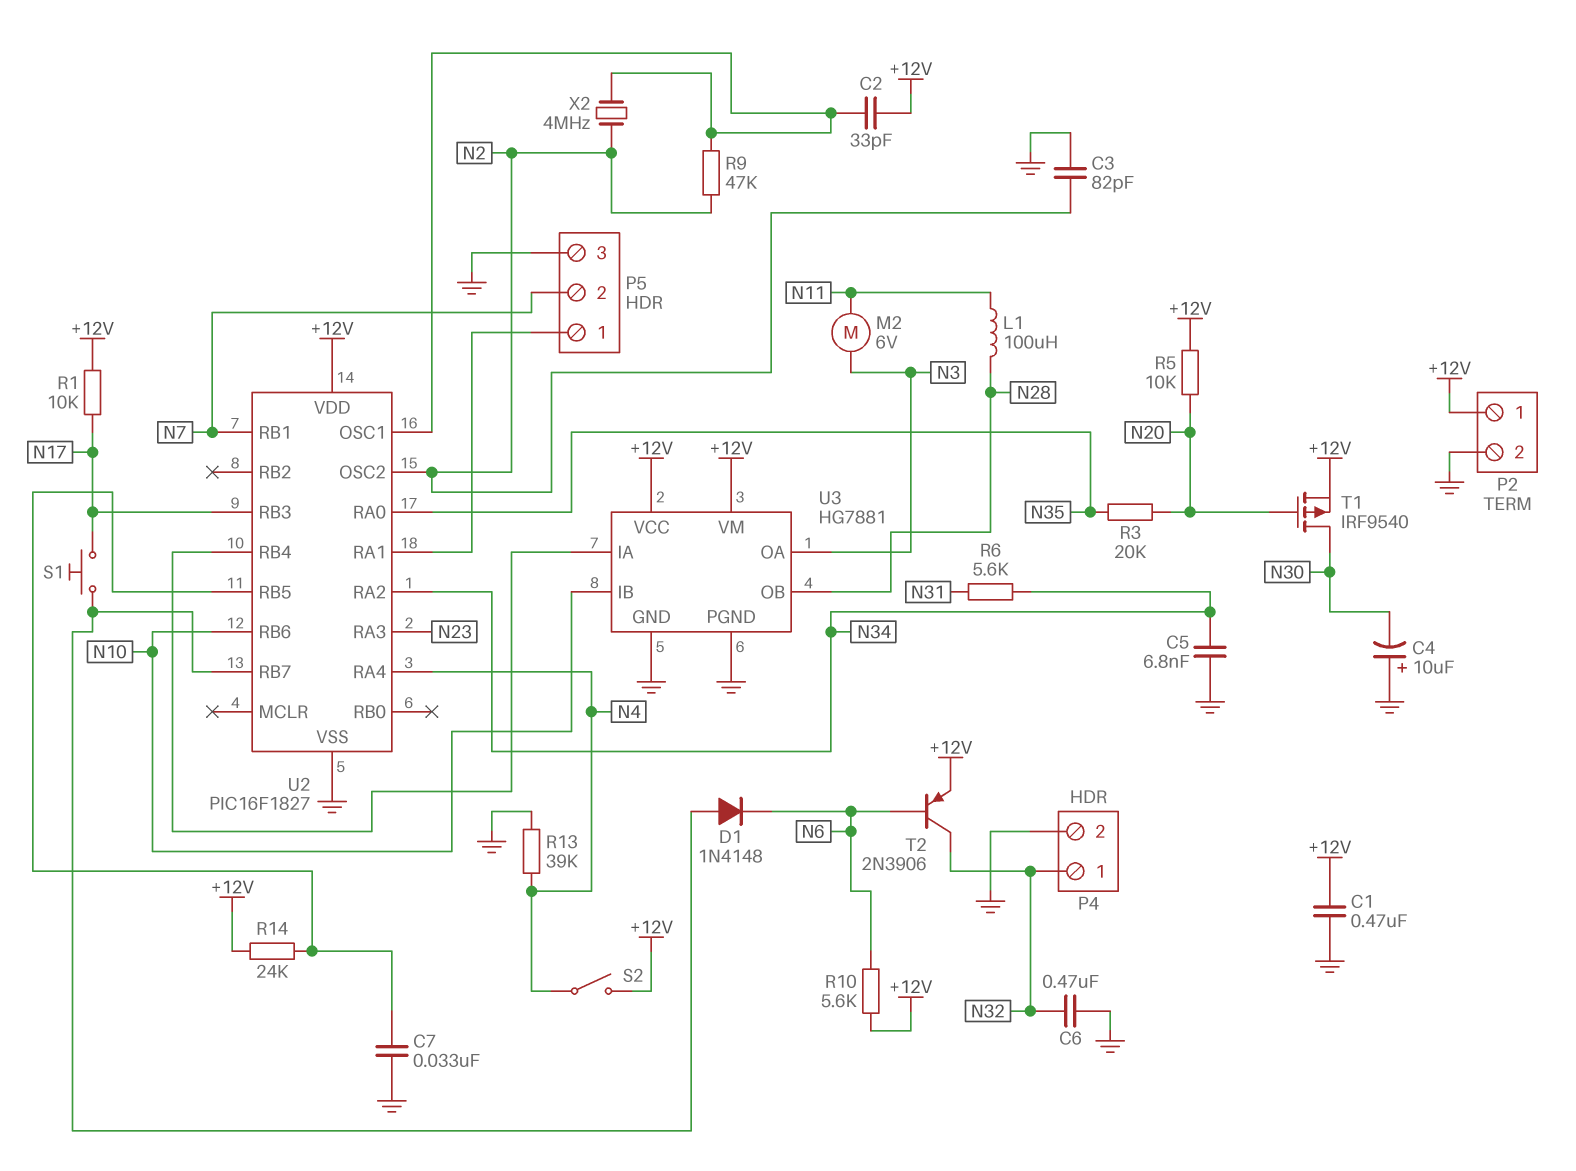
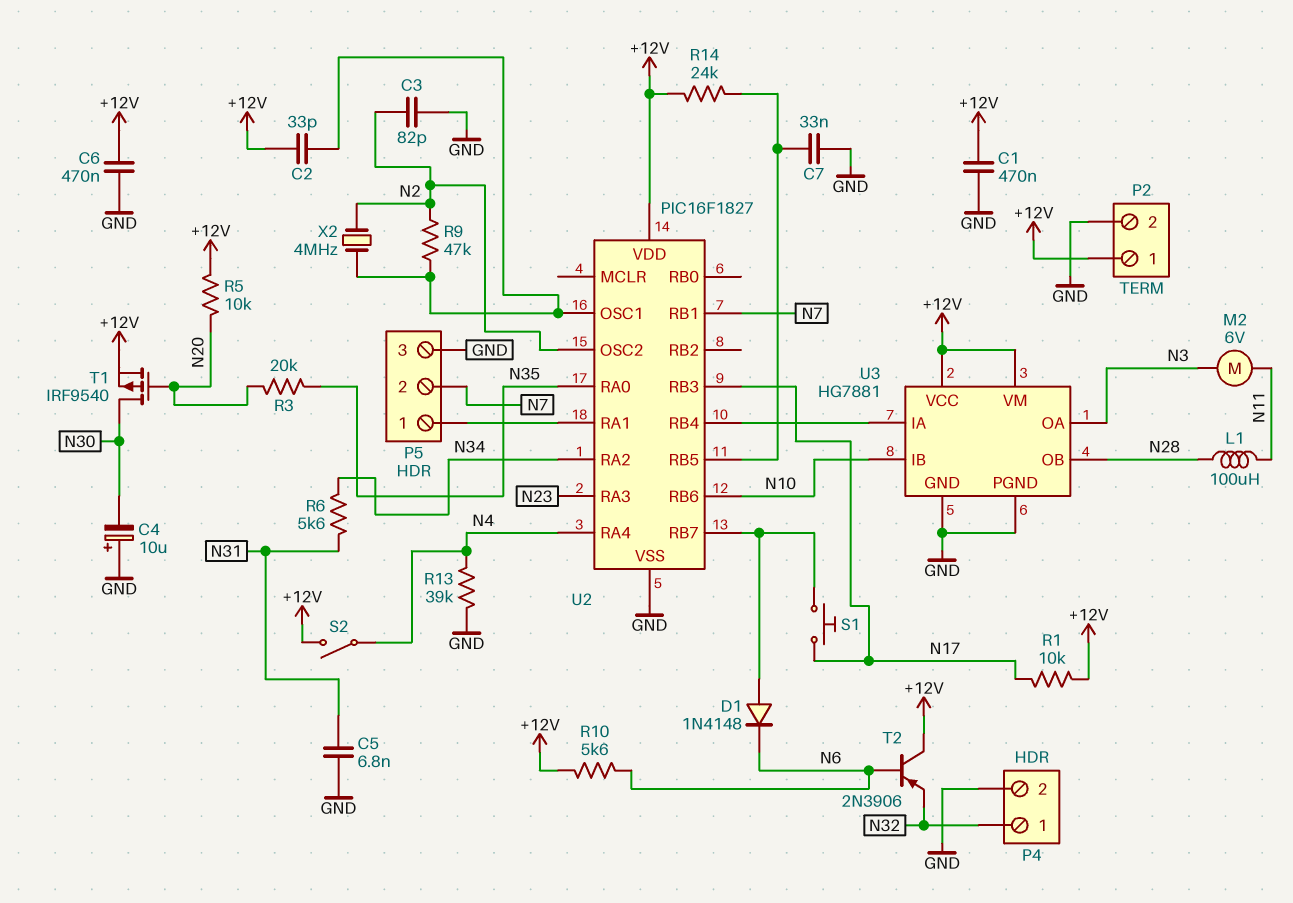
C5: 6.8nF (GND, N34) -> 6.8nF (GND, N31)
C6: 470nF (GND, N32) -> 470nF (+12V, GND)
T2: PNP 2N3906 (B N6, C N32, E +12V) -> PNP 2N3906 (B N6, C +12V, E N32)

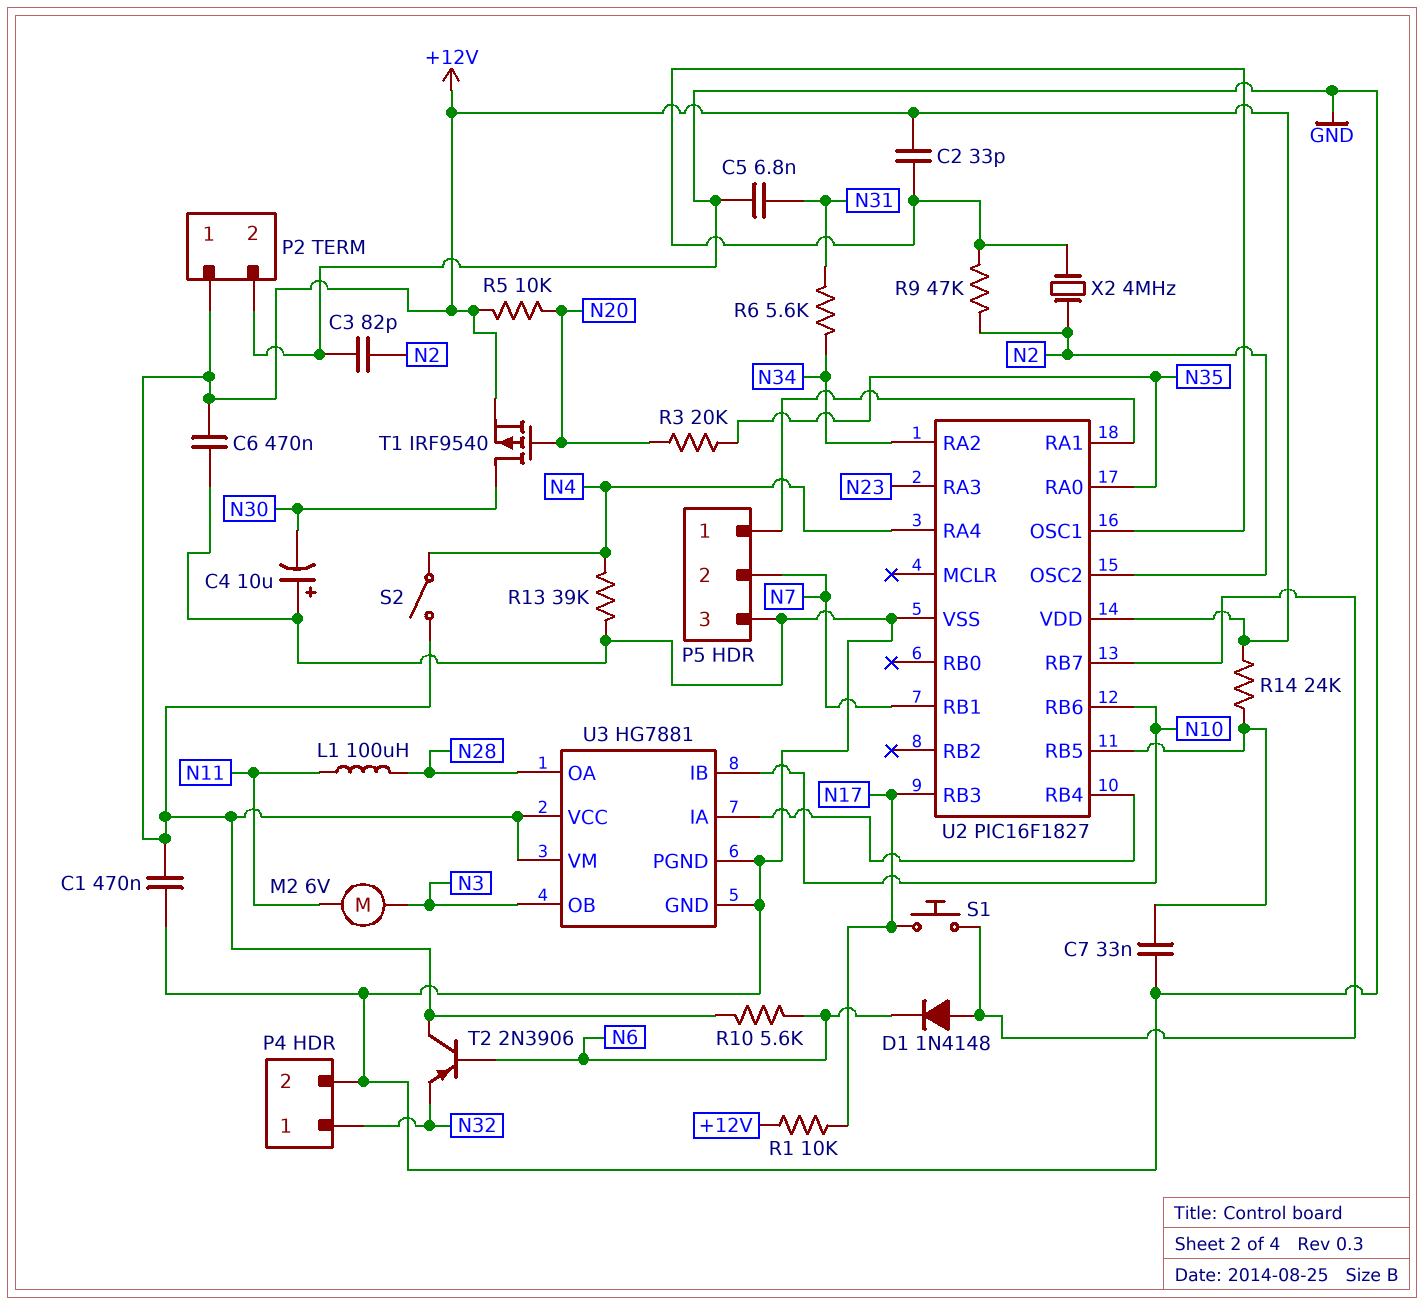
U3 pin OA: N3 -> N28
U3 pin OB: N28 -> N3

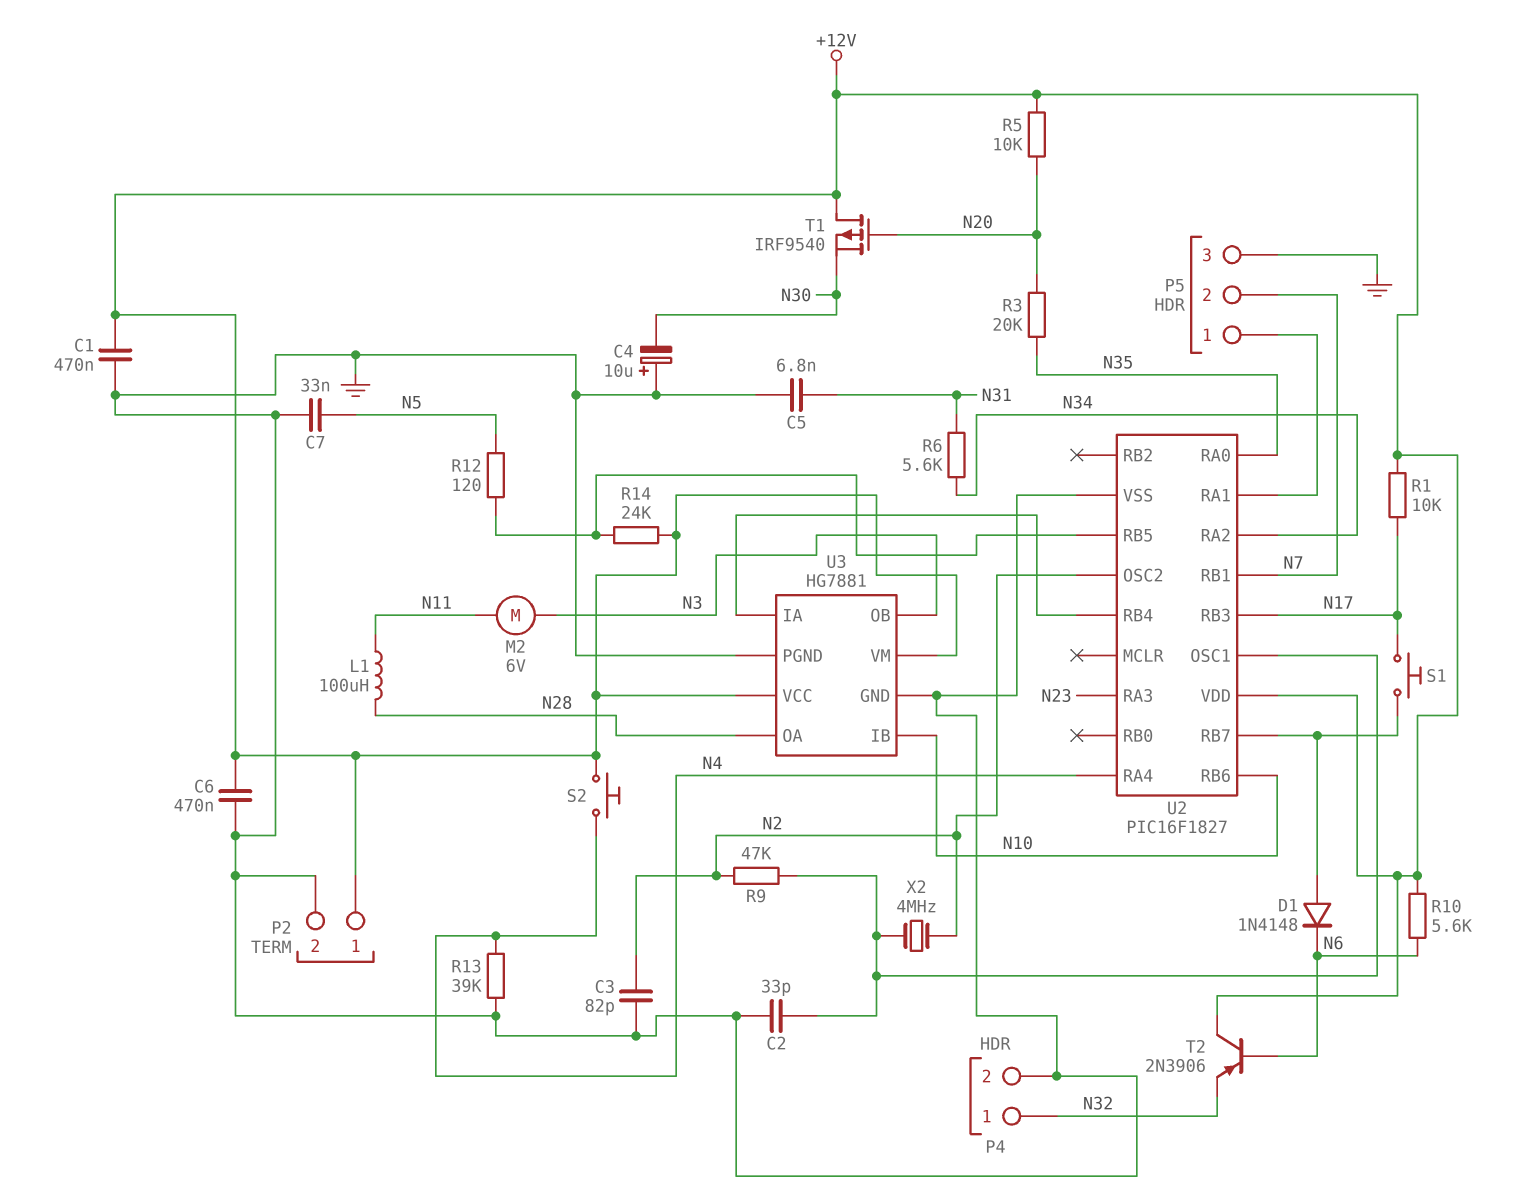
C2: 33pF (+12V, U2/OSC1) -> 33pF (GND, U2/OSC1)
C7: 33nF (GND, U2/RB5) -> 33nF (GND, N5)
R12: none -> 120 (N5, U2/RB5)
S2: switch (+12V, N4) -> button (+12V, N4)
T1: PMOS IRF9540 (G N20, D N30, S +12V) -> PMOS IRF9540 (G N20, D +12V, S N30)

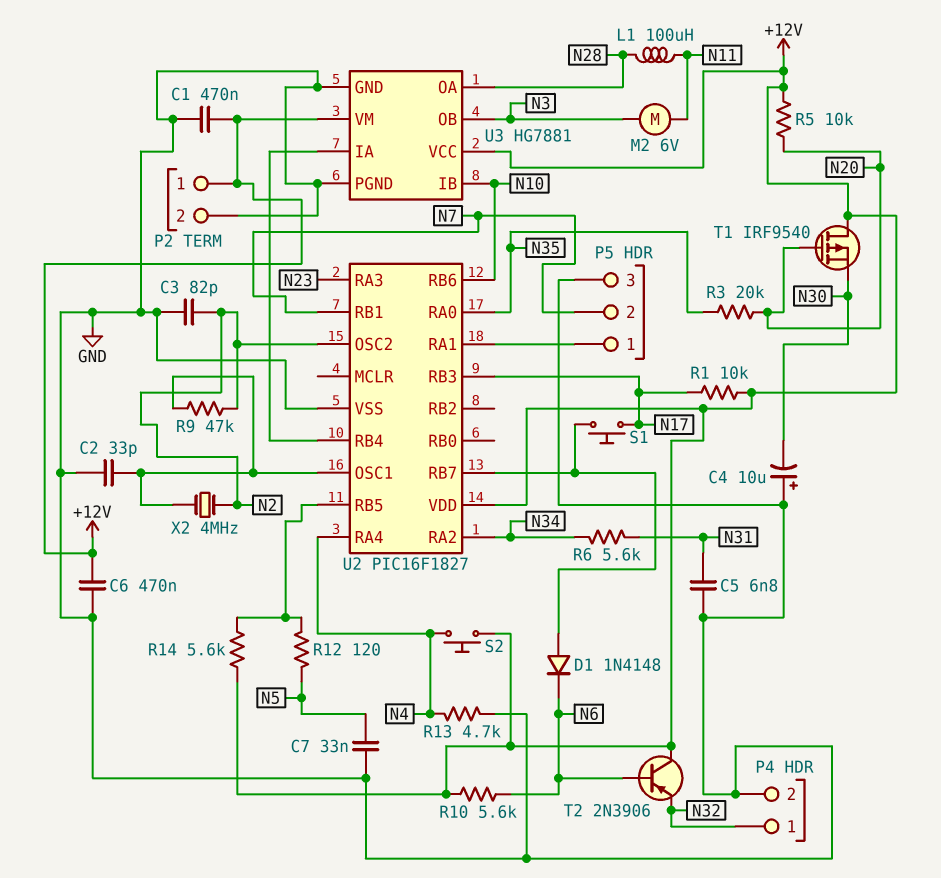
R13: 39k (GND, N4) -> 4.7k (GND, N4)
R14: 24k (+12V, U2/RB5) -> 5.6k (+12V, U2/RB5)

